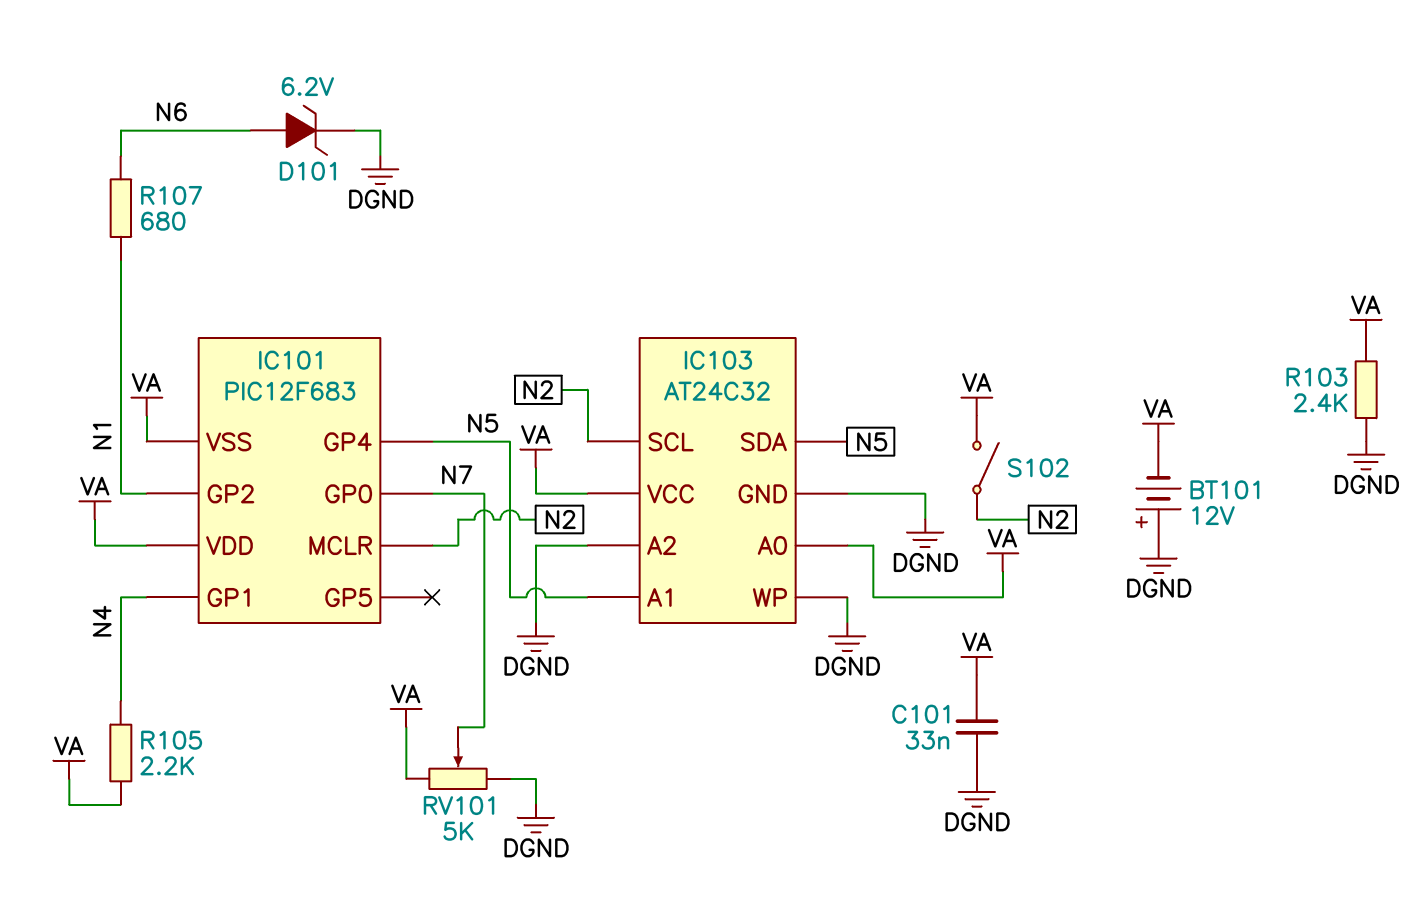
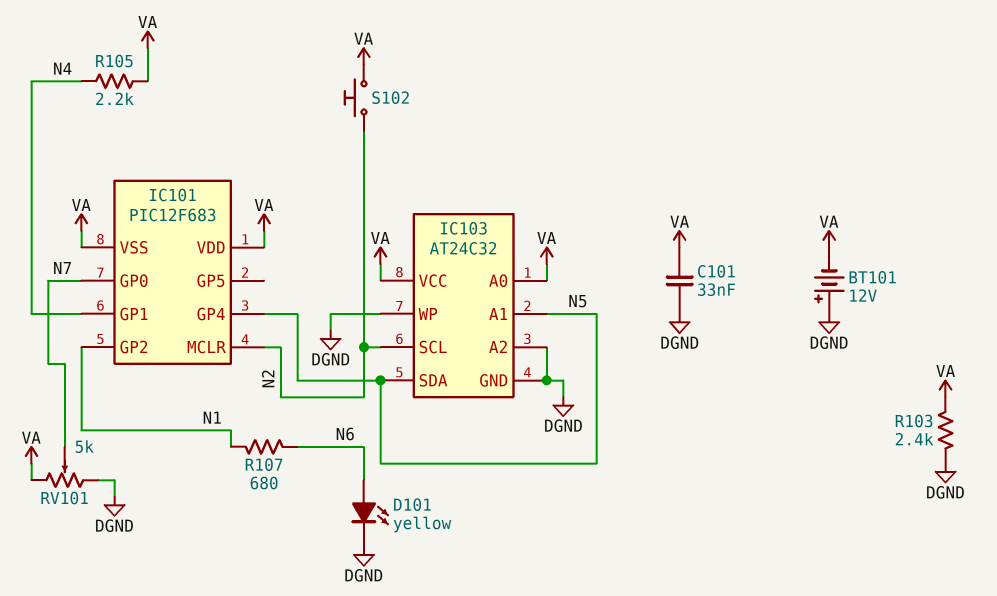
D101: zener 6.2V (A N6, K DGND) -> LED yellow (A N6, K DGND)
S102: switch (N2, VA) -> button (N2, VA)

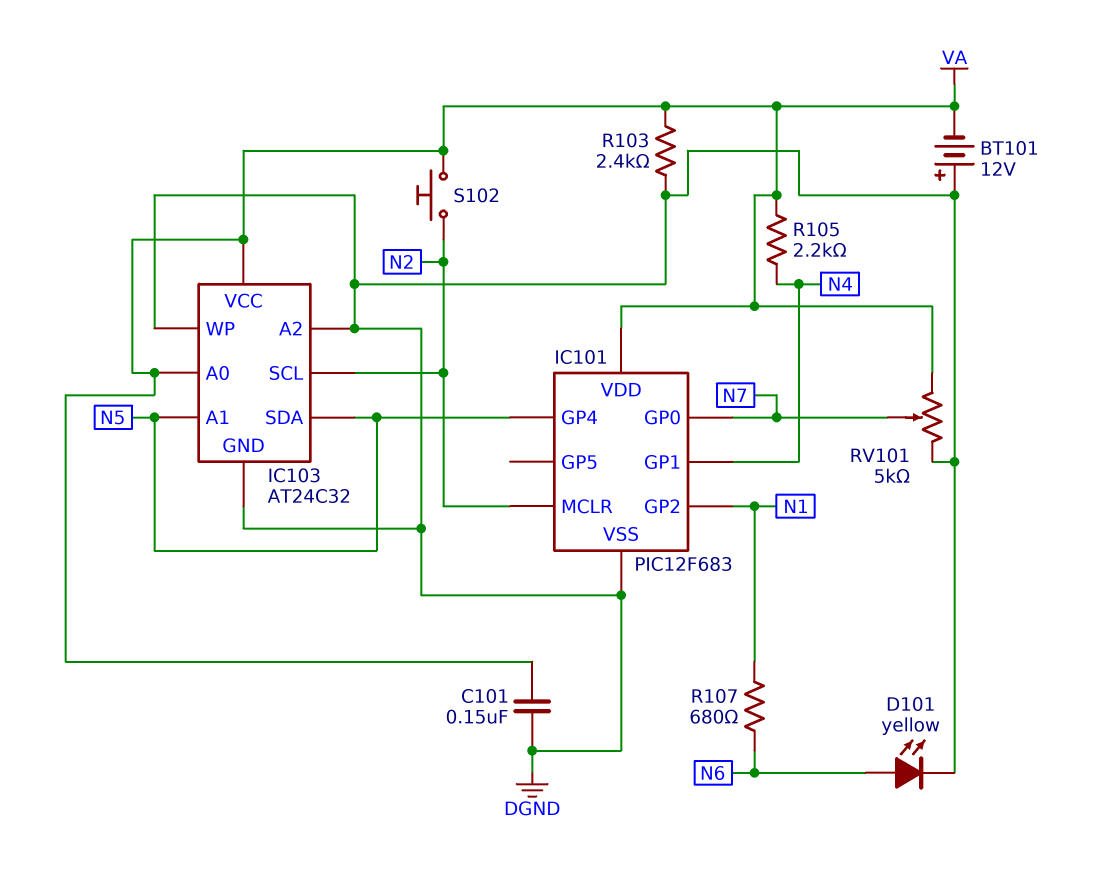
C101: 33nF (DGND, VA) -> 150nF (DGND, VA)
IC101 pin VSS: VA -> DGND

